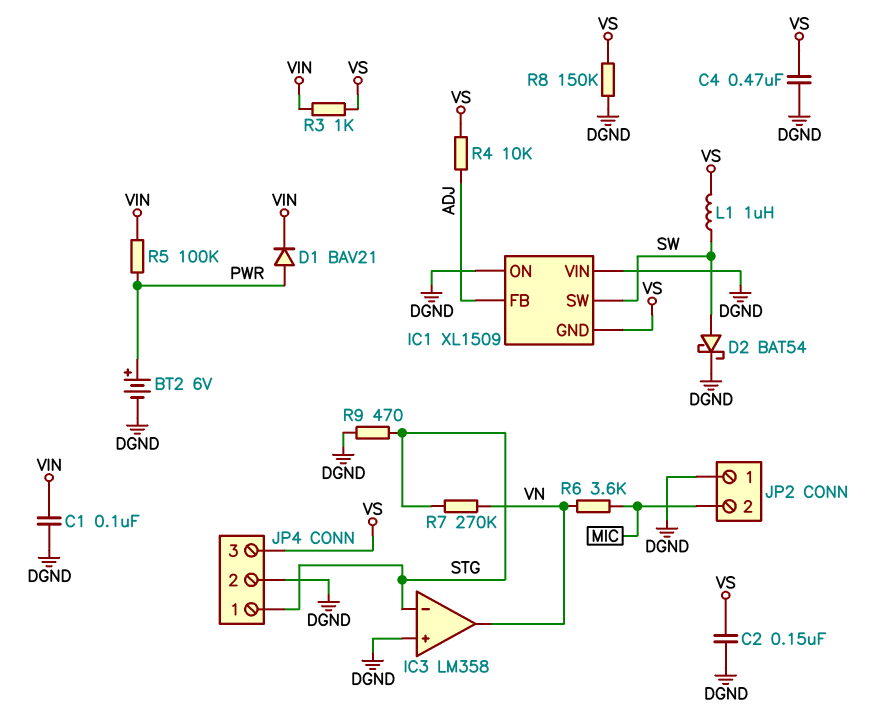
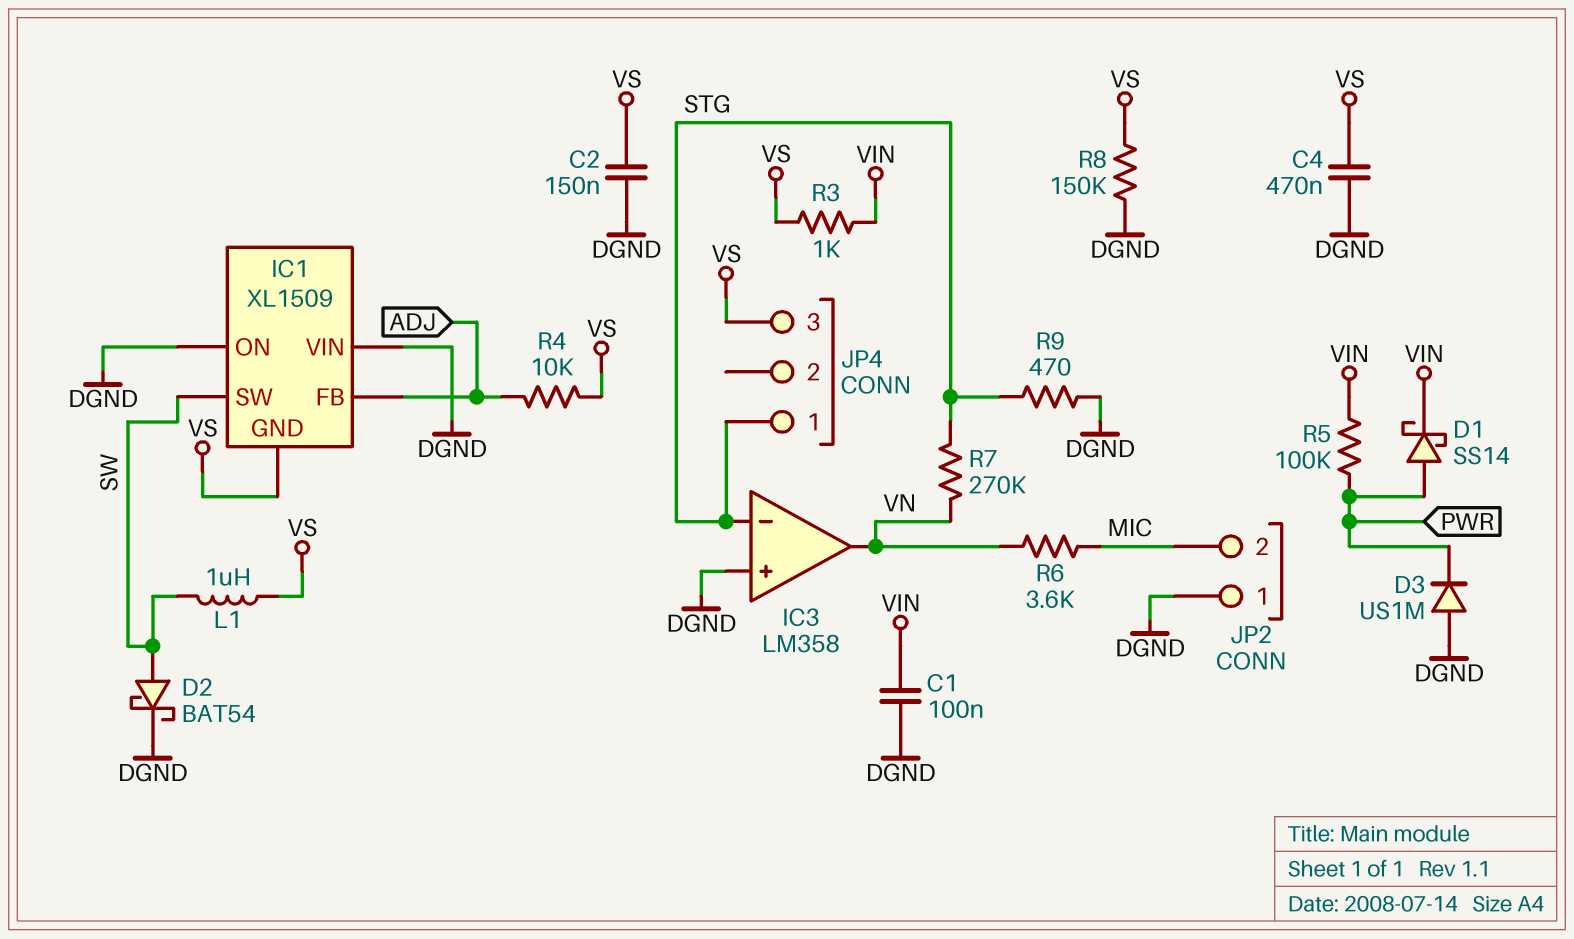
BT2: 6V (plus PWR, minus DGND) -> none
D1: diode BAV21 (A PWR, K VIN) -> schottky SS14 (A PWR, K VIN)
D3: none -> diode US1M (A DGND, K PWR)
JP4 pin 2: DGND -> none

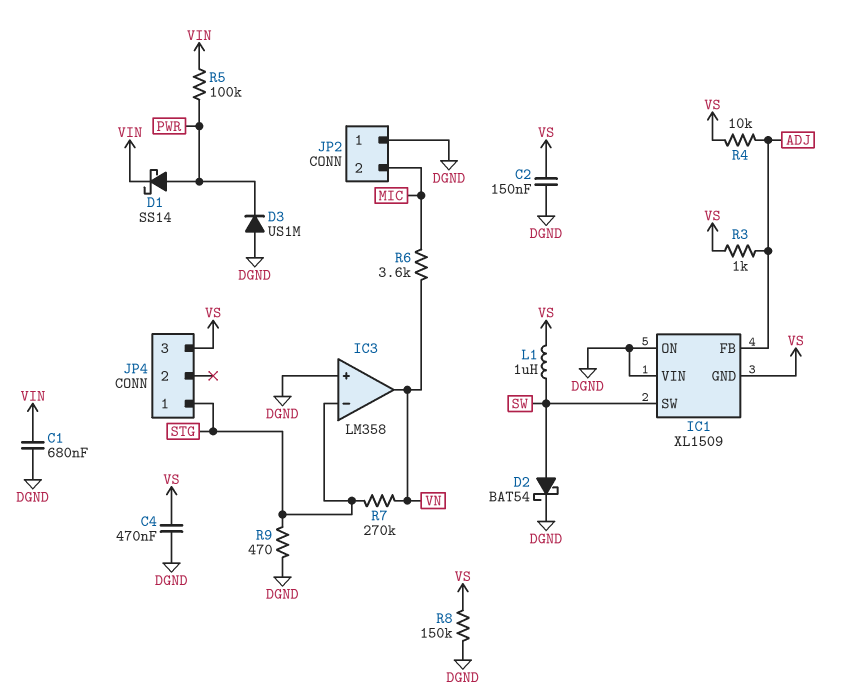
C1: 100nF (DGND, VIN) -> 680nF (DGND, VIN)
R3: 1k (VIN, VS) -> 1k (ADJ, VS)

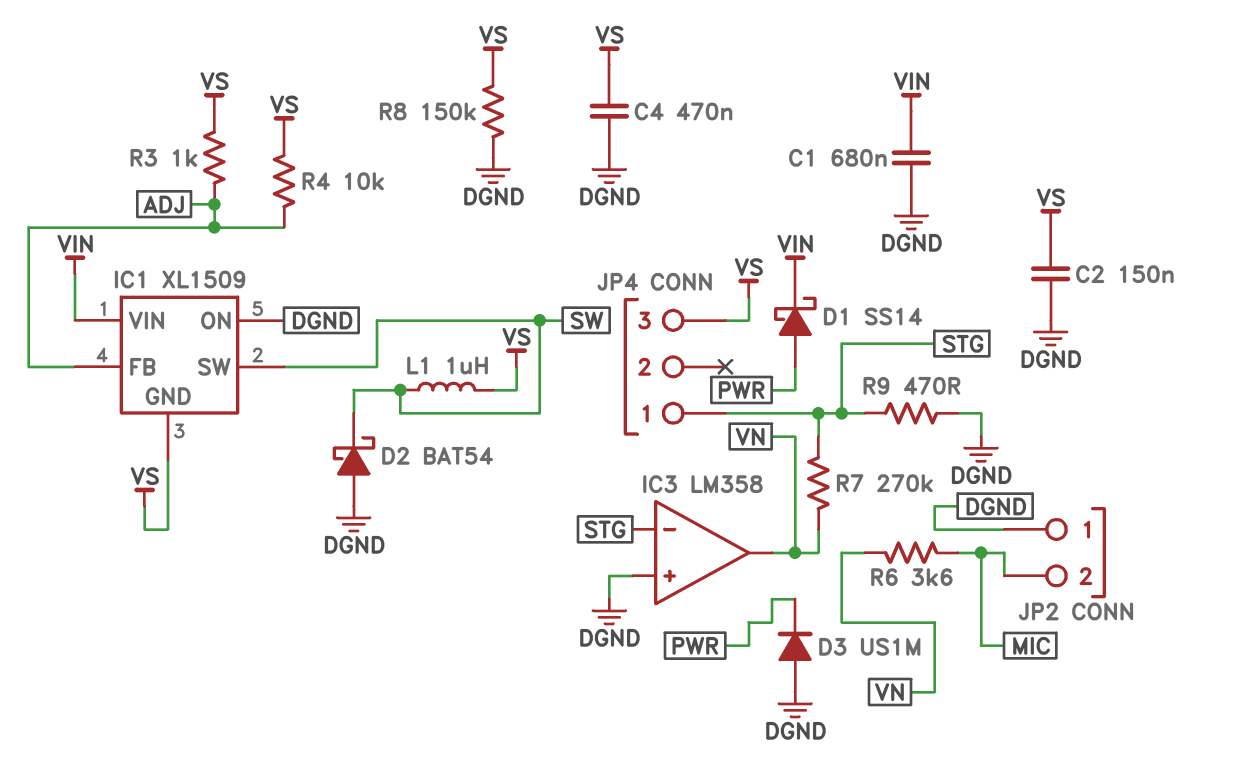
D2: schottky BAT54 (A SW, K DGND) -> schottky BAT54 (A DGND, K SW)
IC1 pin VIN: DGND -> VIN
R5: 100k (PWR, VIN) -> none

